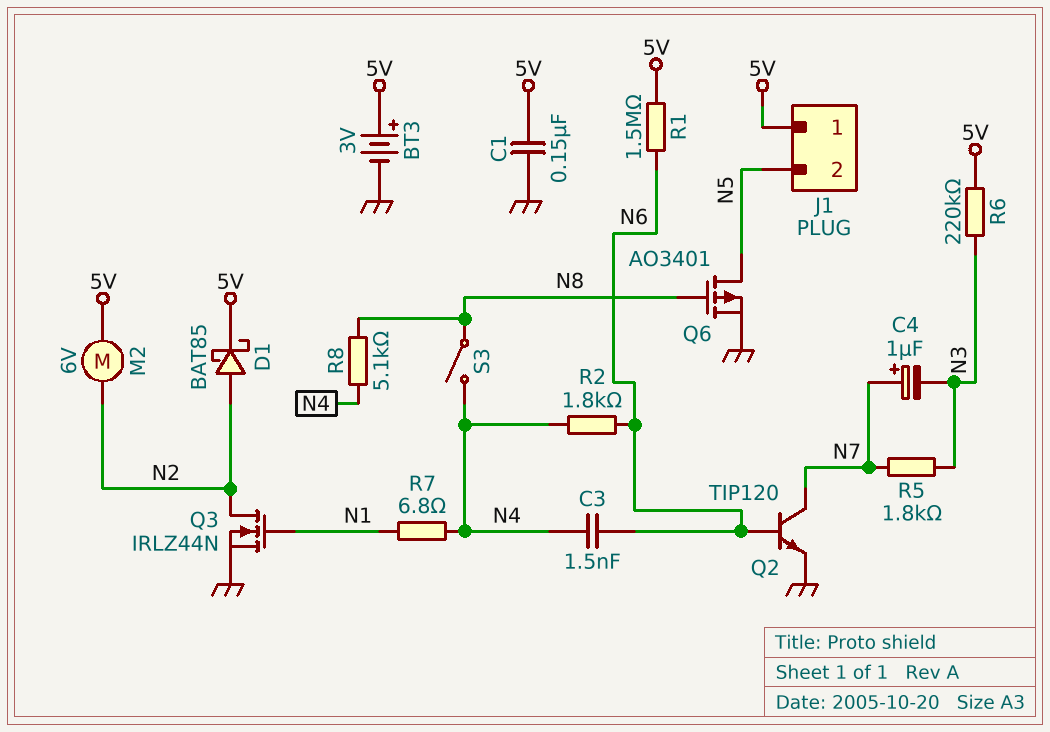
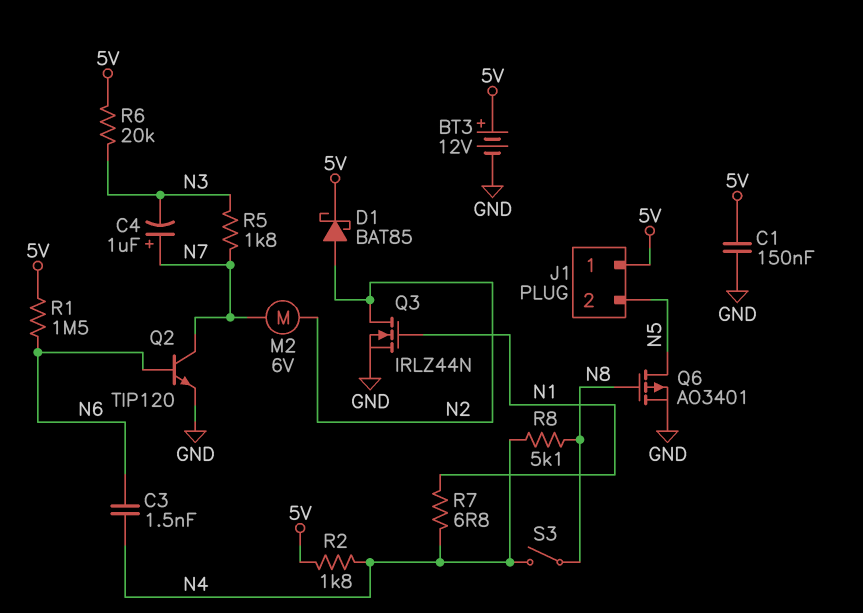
BT3: 3V (plus 5V, minus GND) -> 12V (plus 5V, minus GND)
M2: motor 6V (5V, N2) -> motor 6V (N2, N7)
R2: 1.8k (N4, N6) -> 1.8k (5V, N4)
R6: 220k (5V, N3) -> 20k (5V, N3)

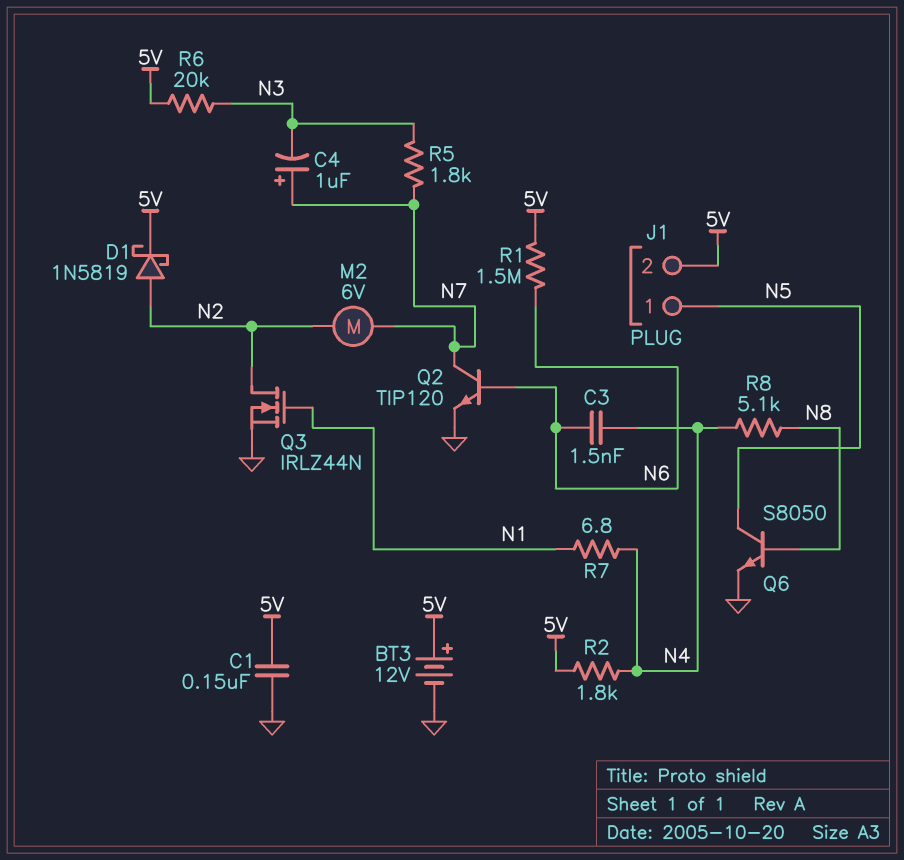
D1: schottky BAT85 (A N2, K 5V) -> schottky 1N5819 (A N2, K 5V)
J1 pin 1: 5V -> N5
J1 pin 2: N5 -> 5V
Q6: PMOS AO3401 (G N8, D N5, S GND) -> NPN S8050 (B N8, C N5, E GND)
S3: switch (N4, N8) -> none

